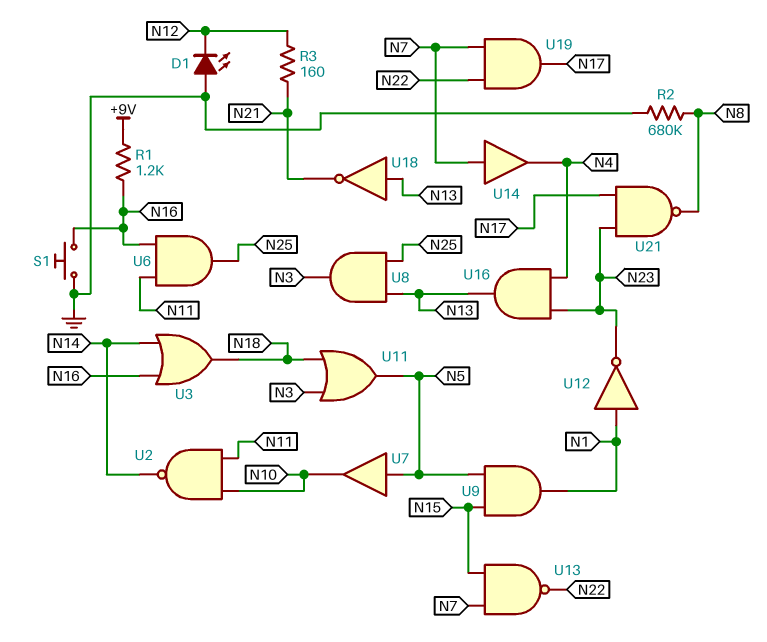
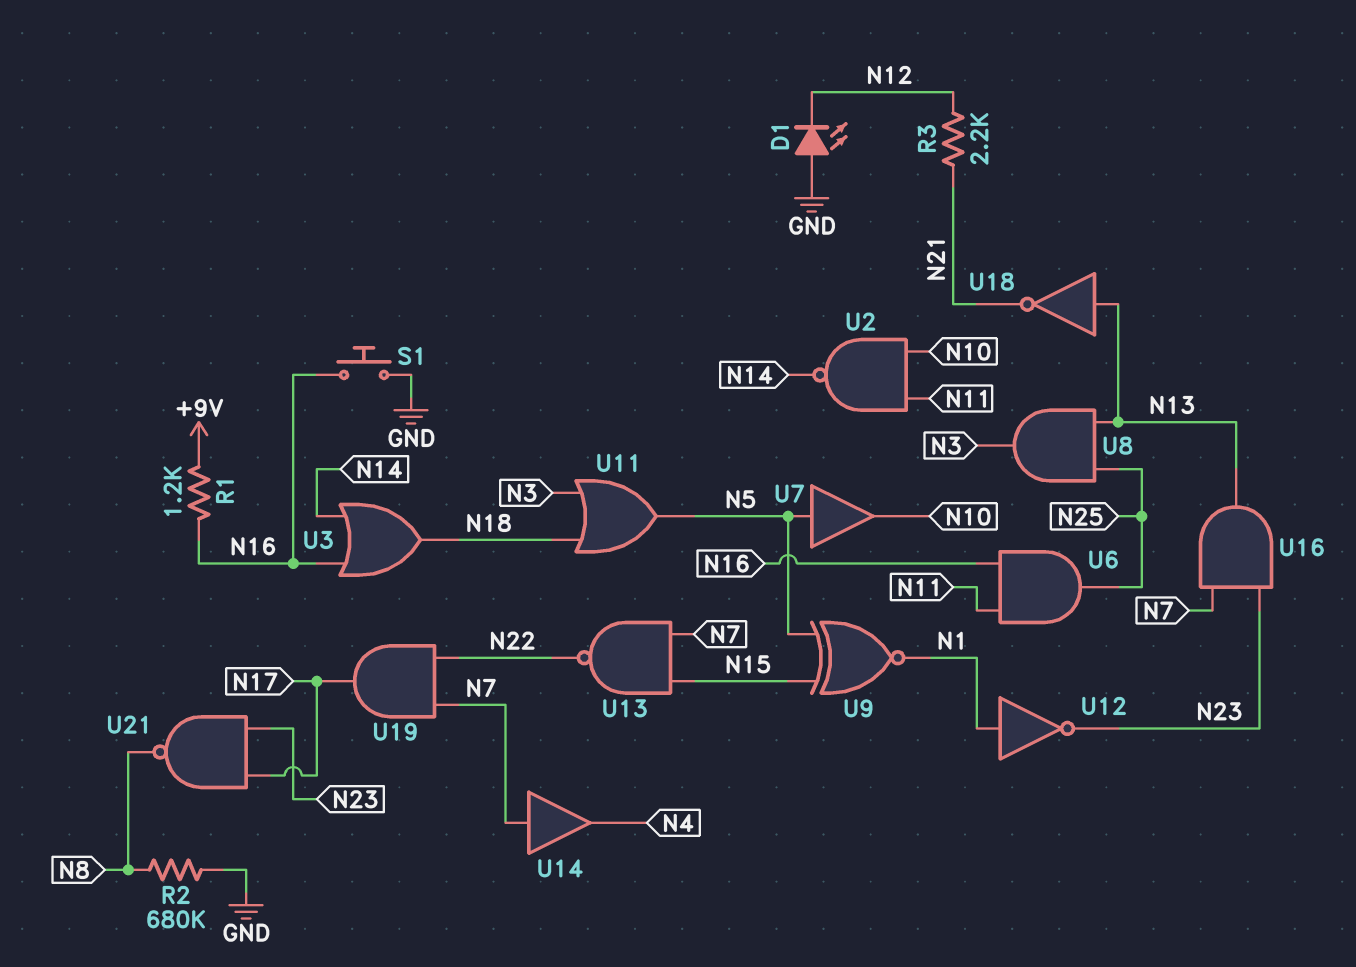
R3: 160 (N12, N21) -> 2.2k (N12, N21)
U9: AND (in N5, in N15, out N1) -> XNOR (in N5, in N15, out N1)
U16: AND (in N4, in N23, out N13) -> AND (in N7, in N23, out N13)

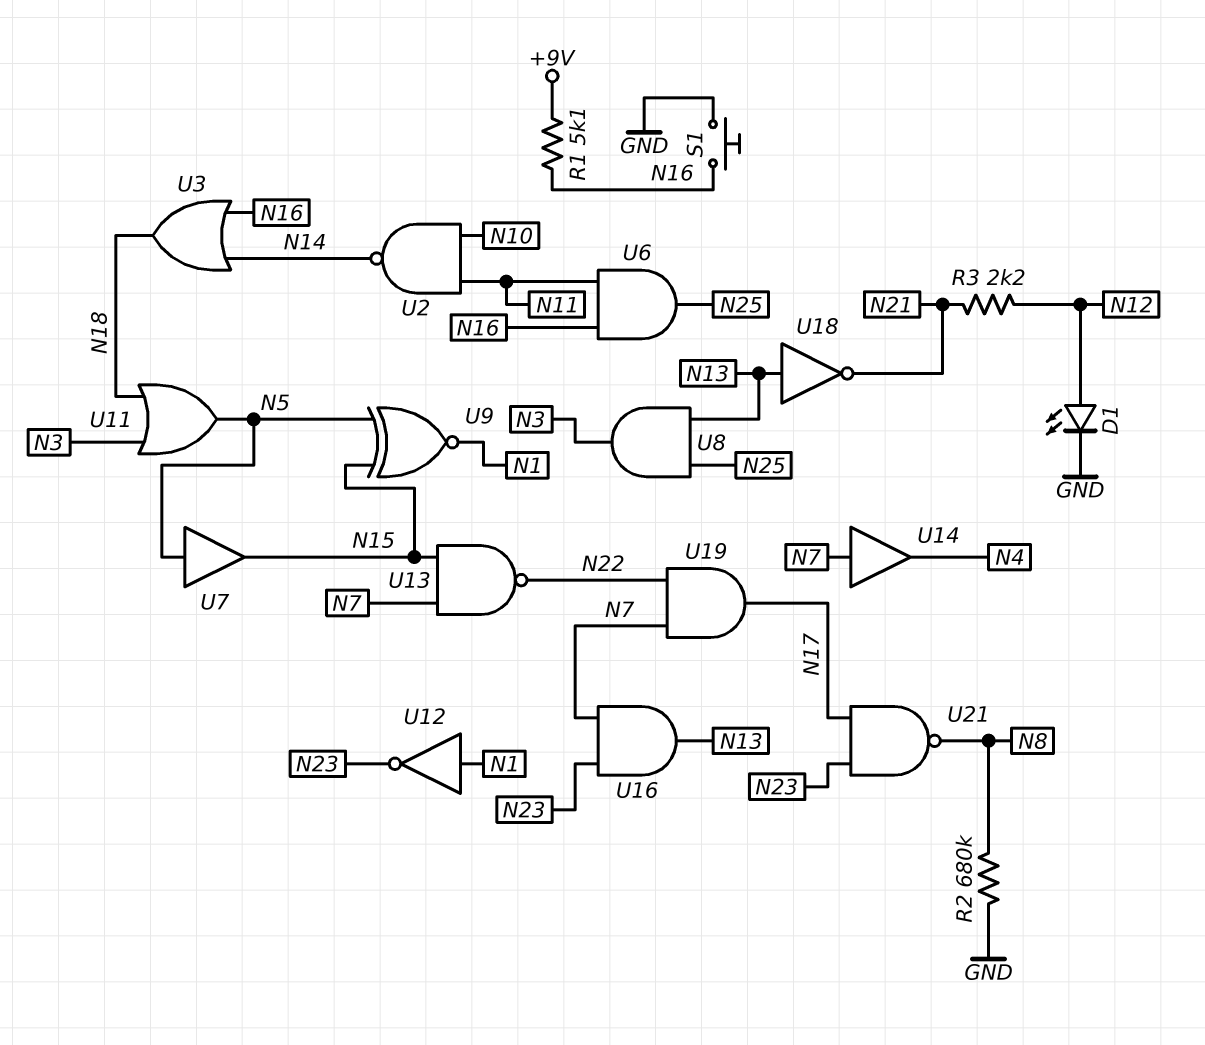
D1: LED (A GND, K N12) -> LED (A N12, K GND)
R1: 1.2k (+9V, N16) -> 5.1k (+9V, N16)
U7: buffer (in N5, out N10) -> buffer (in N5, out N15)

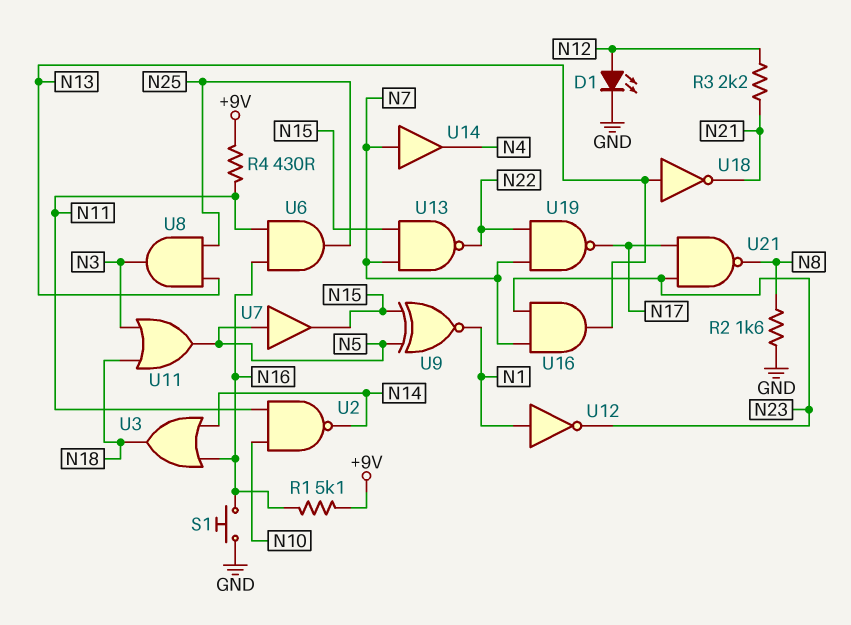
R2: 680k (GND, N8) -> 1.6k (GND, N8)
R4: none -> 430 (+9V, N11)
U19: AND (in N7, in N22, out N17) -> NAND (in N7, in N22, out N17)

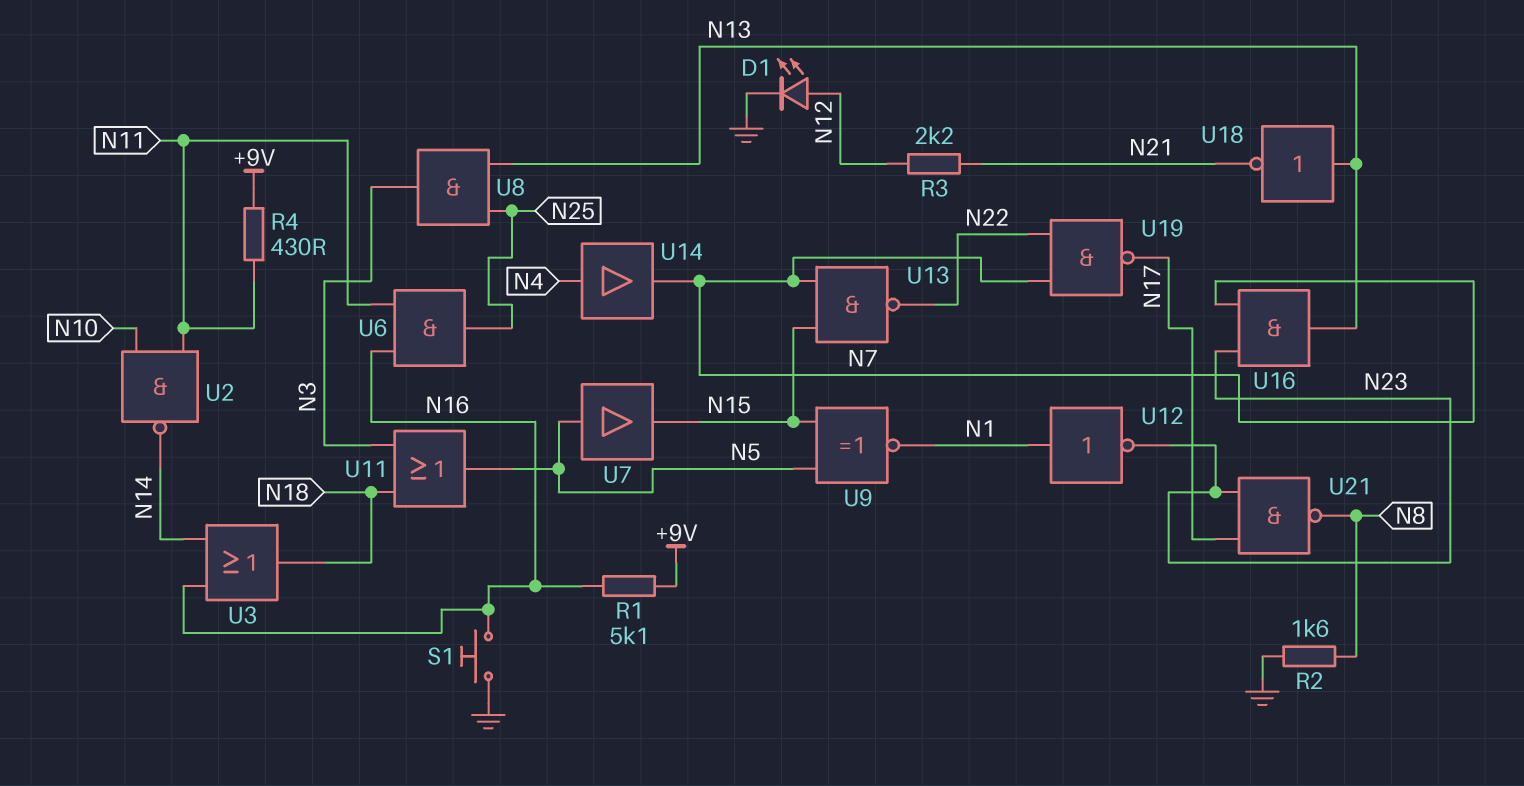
U14: buffer (in N7, out N4) -> buffer (in N4, out N7)

